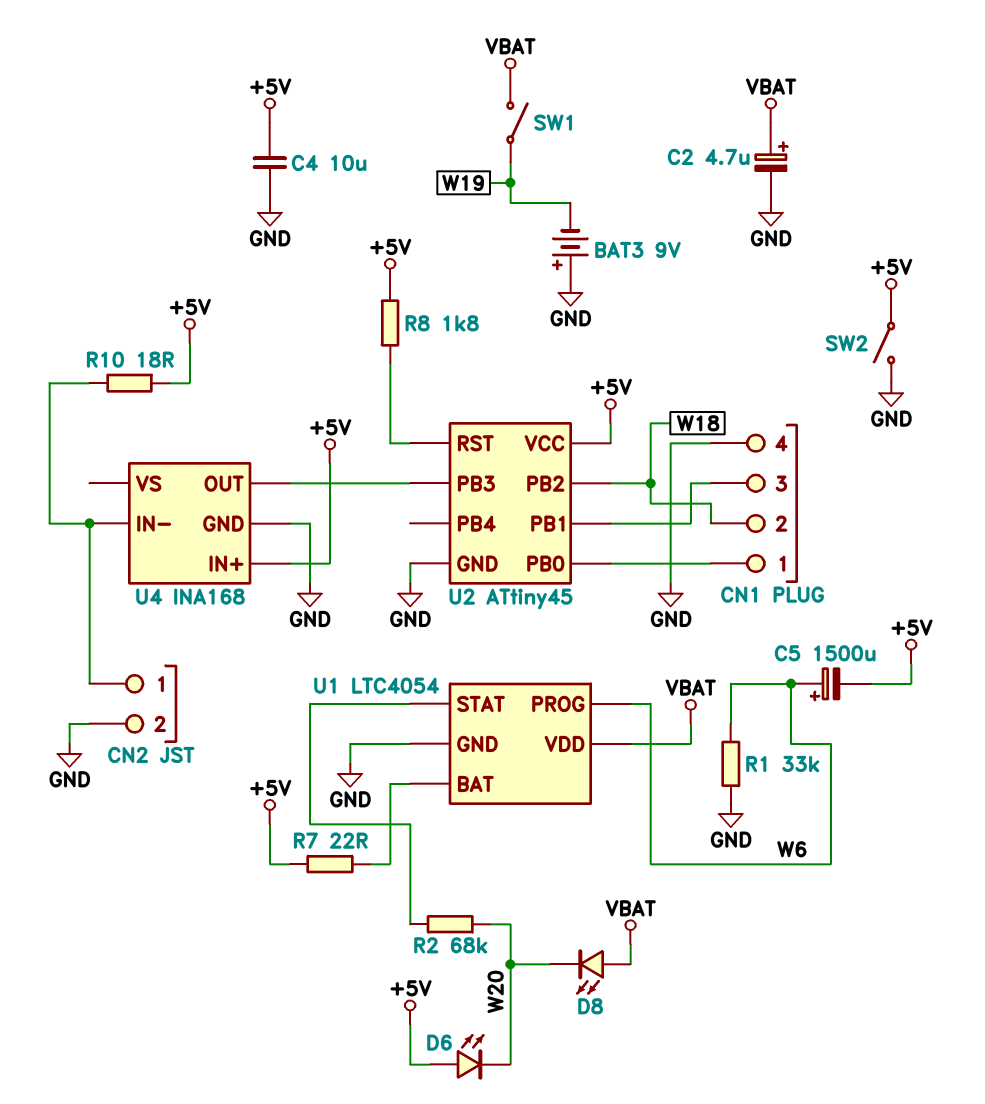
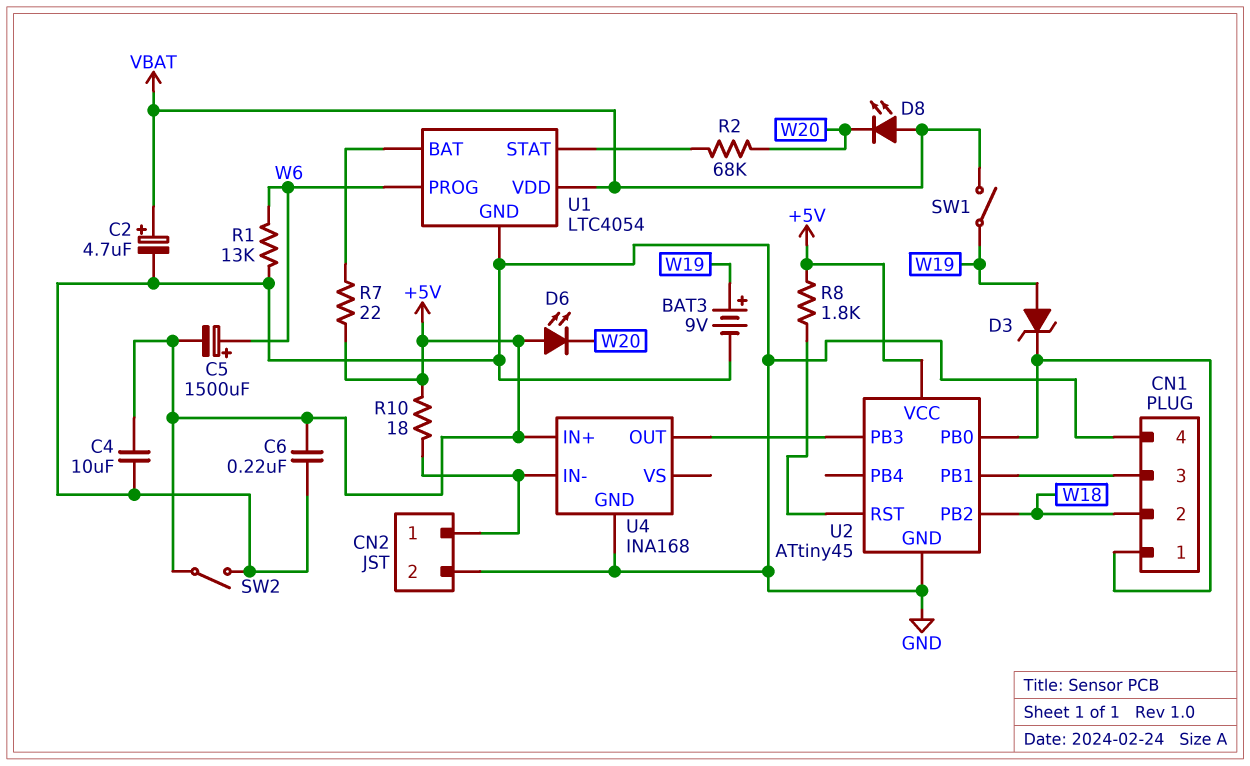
BAT3: 9V (plus GND, minus W19) -> 9V (plus W19, minus GND)
C6: none -> 220nF (+5V, GND)
D3: none -> zener (A W19, K CN1/1)
R1: 33k (GND, W6) -> 13k (GND, W6)

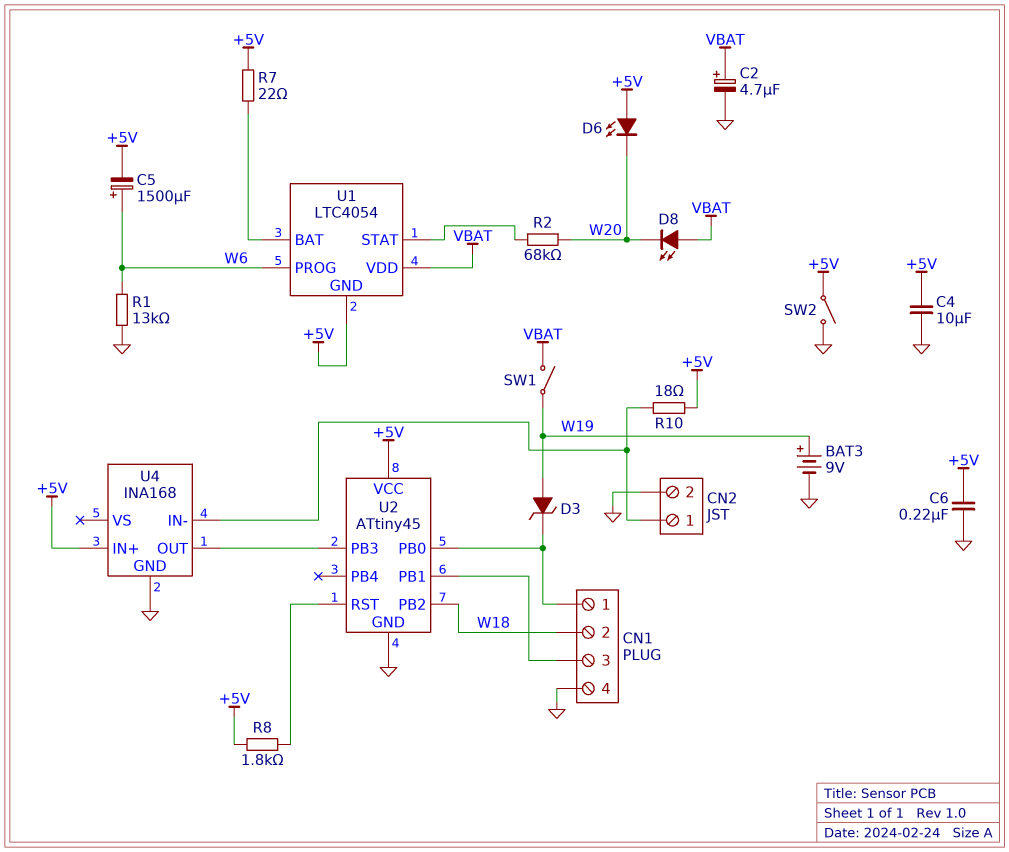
U1 pin GND: GND -> +5V

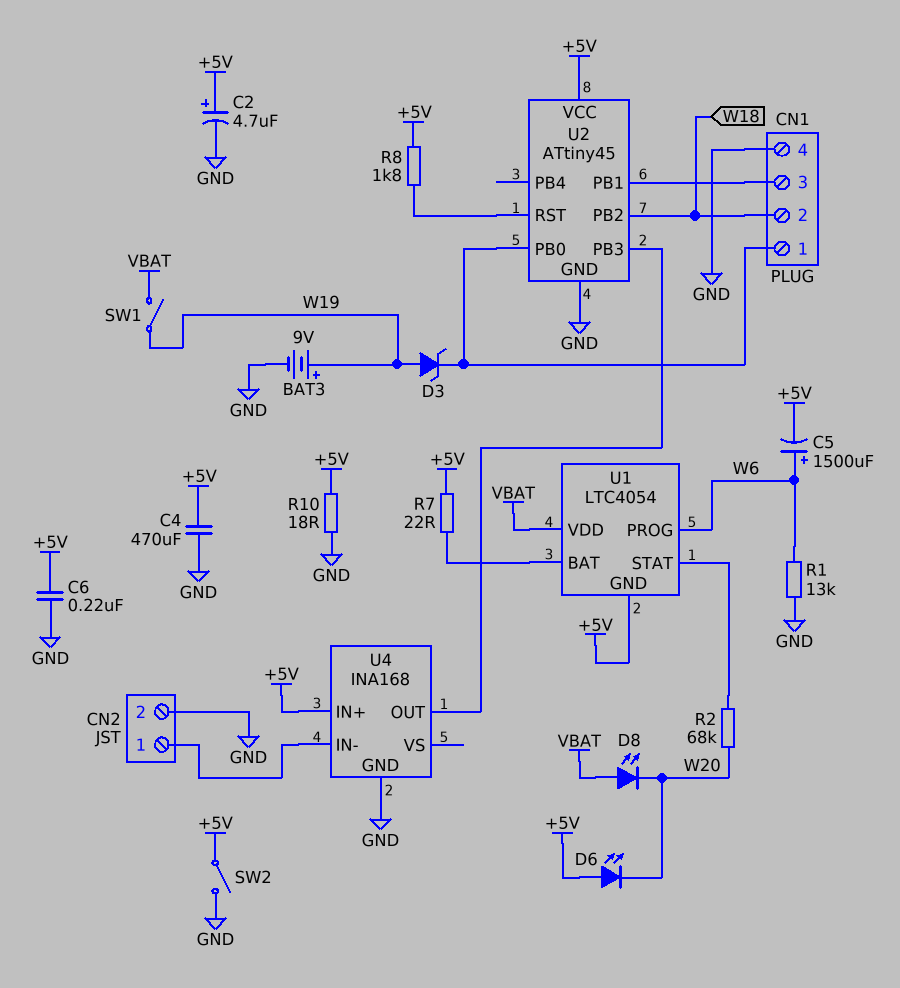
C2: 4.7uF (plus VBAT, minus GND) -> 4.7uF (plus +5V, minus GND)
C4: 10uF (+5V, GND) -> 470uF (+5V, GND)
R10: 18 (+5V, CN2/1) -> 18 (+5V, GND)

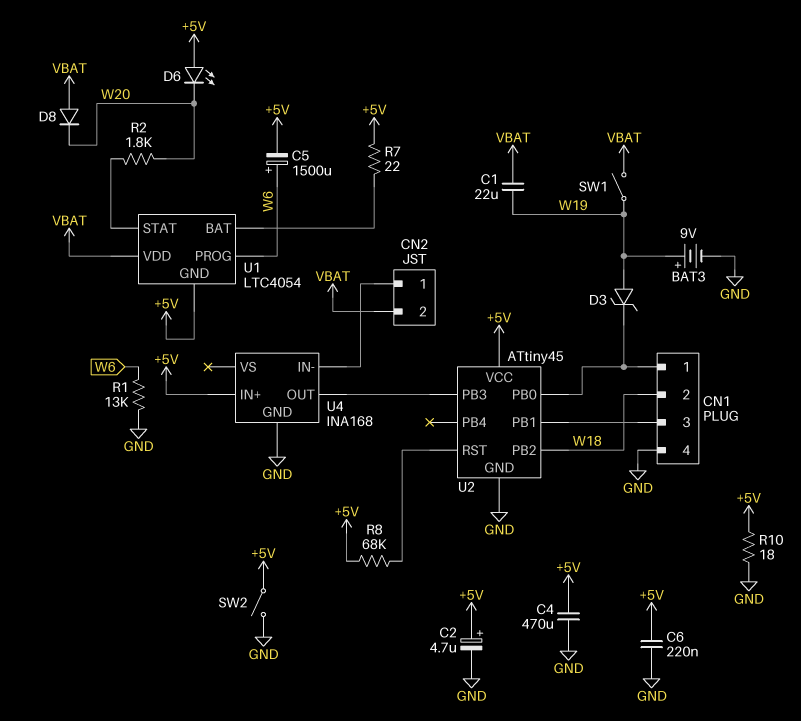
C1: none -> 22uF (VBAT, W19)
CN2 pin 2: GND -> VBAT
D8: LED (A VBAT, K W20) -> diode (A VBAT, K W20)
R2: 68k (U1/STAT, W20) -> 1.8k (U1/STAT, W20)
R8: 1.8k (+5V, U2/RST) -> 68k (+5V, U2/RST)

